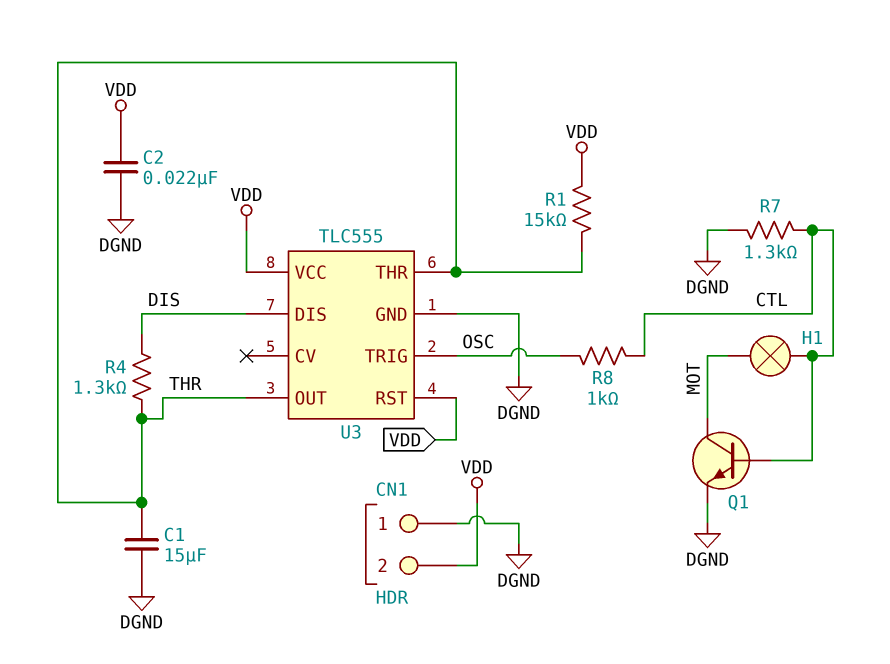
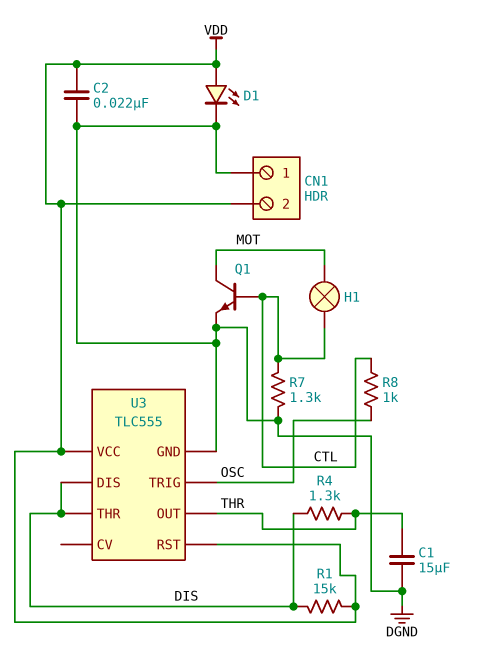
D1: none -> LED (A VDD, K DGND)
R1: 15k (THR, VDD) -> 15k (DIS, VDD)
U3 pin THR: THR -> DIS

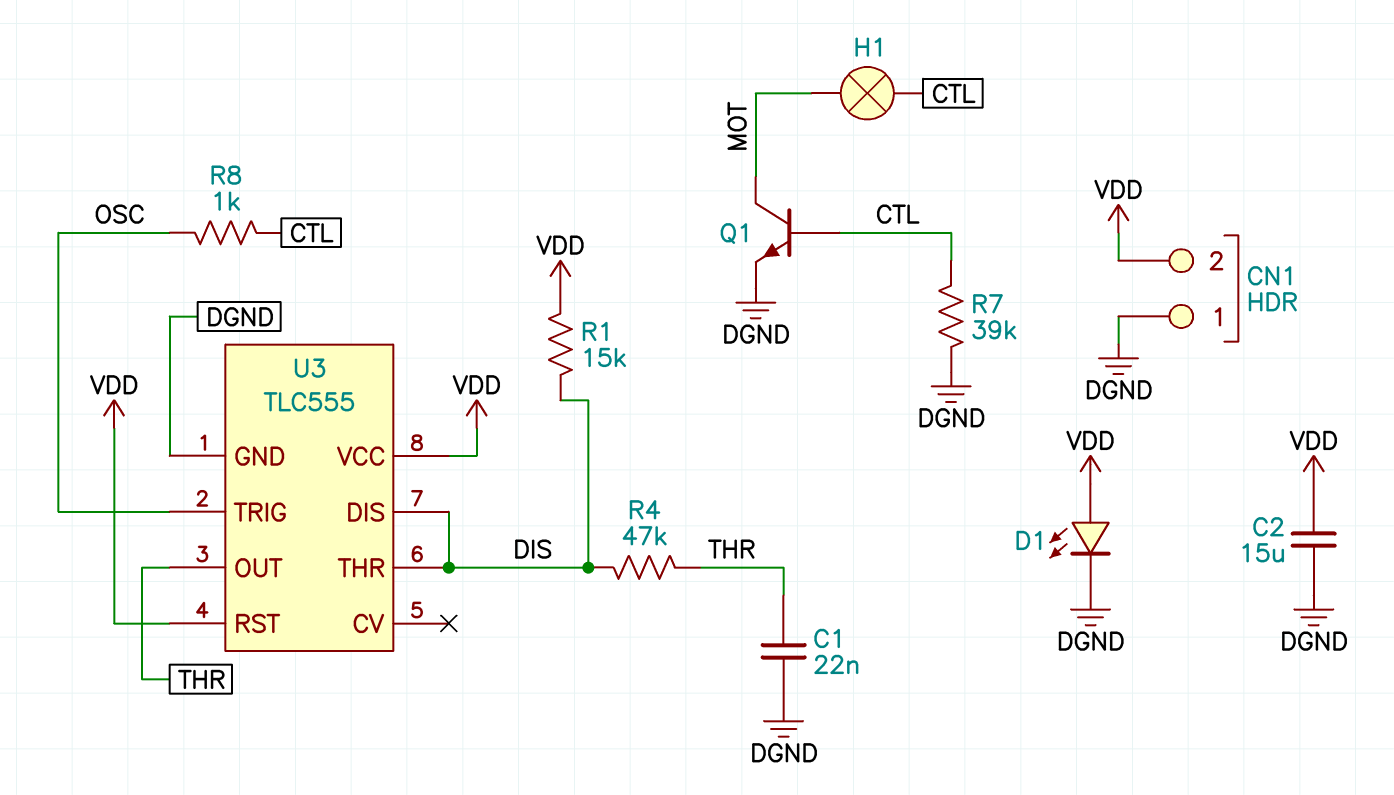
C1: 15uF (DGND, THR) -> 22nF (DGND, THR)
C2: 22nF (DGND, VDD) -> 15uF (DGND, VDD)
R4: 1.3k (DIS, THR) -> 47k (DIS, THR)
R7: 1.3k (CTL, DGND) -> 39k (CTL, DGND)

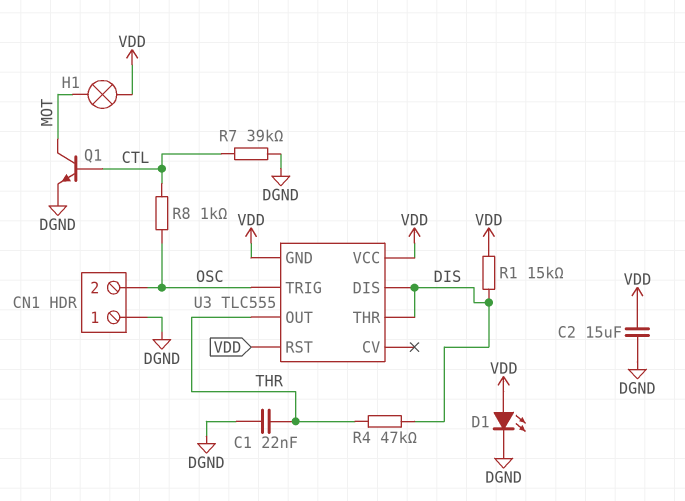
CN1 pin 2: VDD -> OSC
H1: lamp (CTL, MOT) -> lamp (MOT, VDD)
U3 pin GND: DGND -> VDD

